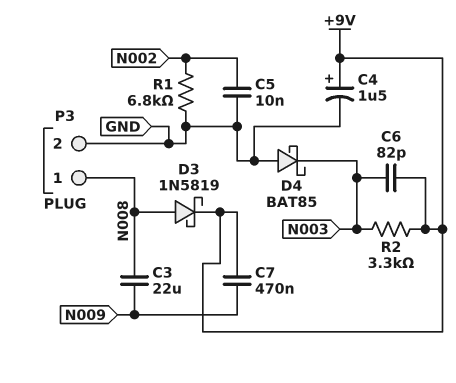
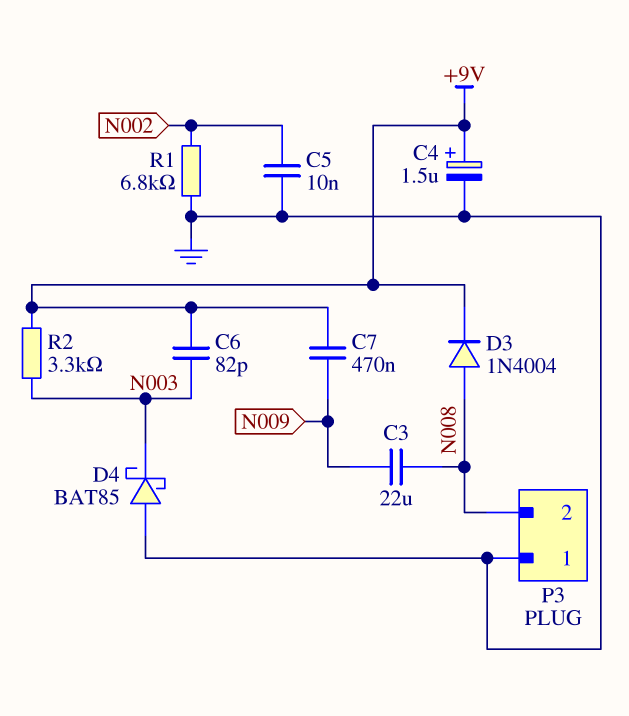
D3: schottky 1N5819 (A N008, K +9V) -> diode 1N4004 (A N008, K +9V)
P3 pin 1: N008 -> GND
P3 pin 2: GND -> N008

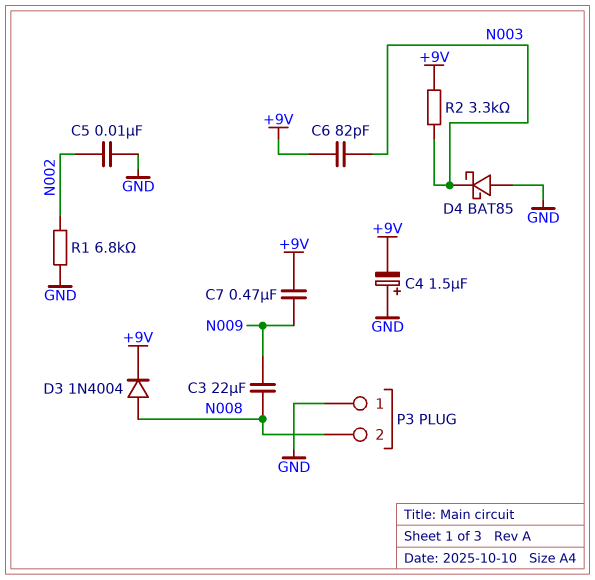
C4: 1.5uF (plus +9V, minus GND) -> 1.5uF (plus GND, minus +9V)

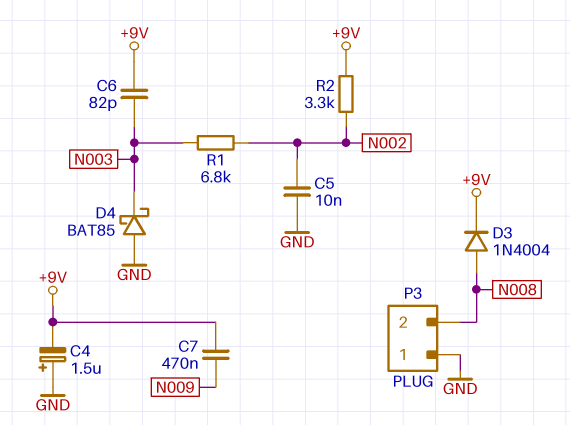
C3: 22uF (N008, N009) -> none
R1: 6.8k (GND, N002) -> 6.8k (N002, N003)
R2: 3.3k (+9V, N003) -> 3.3k (+9V, N002)

